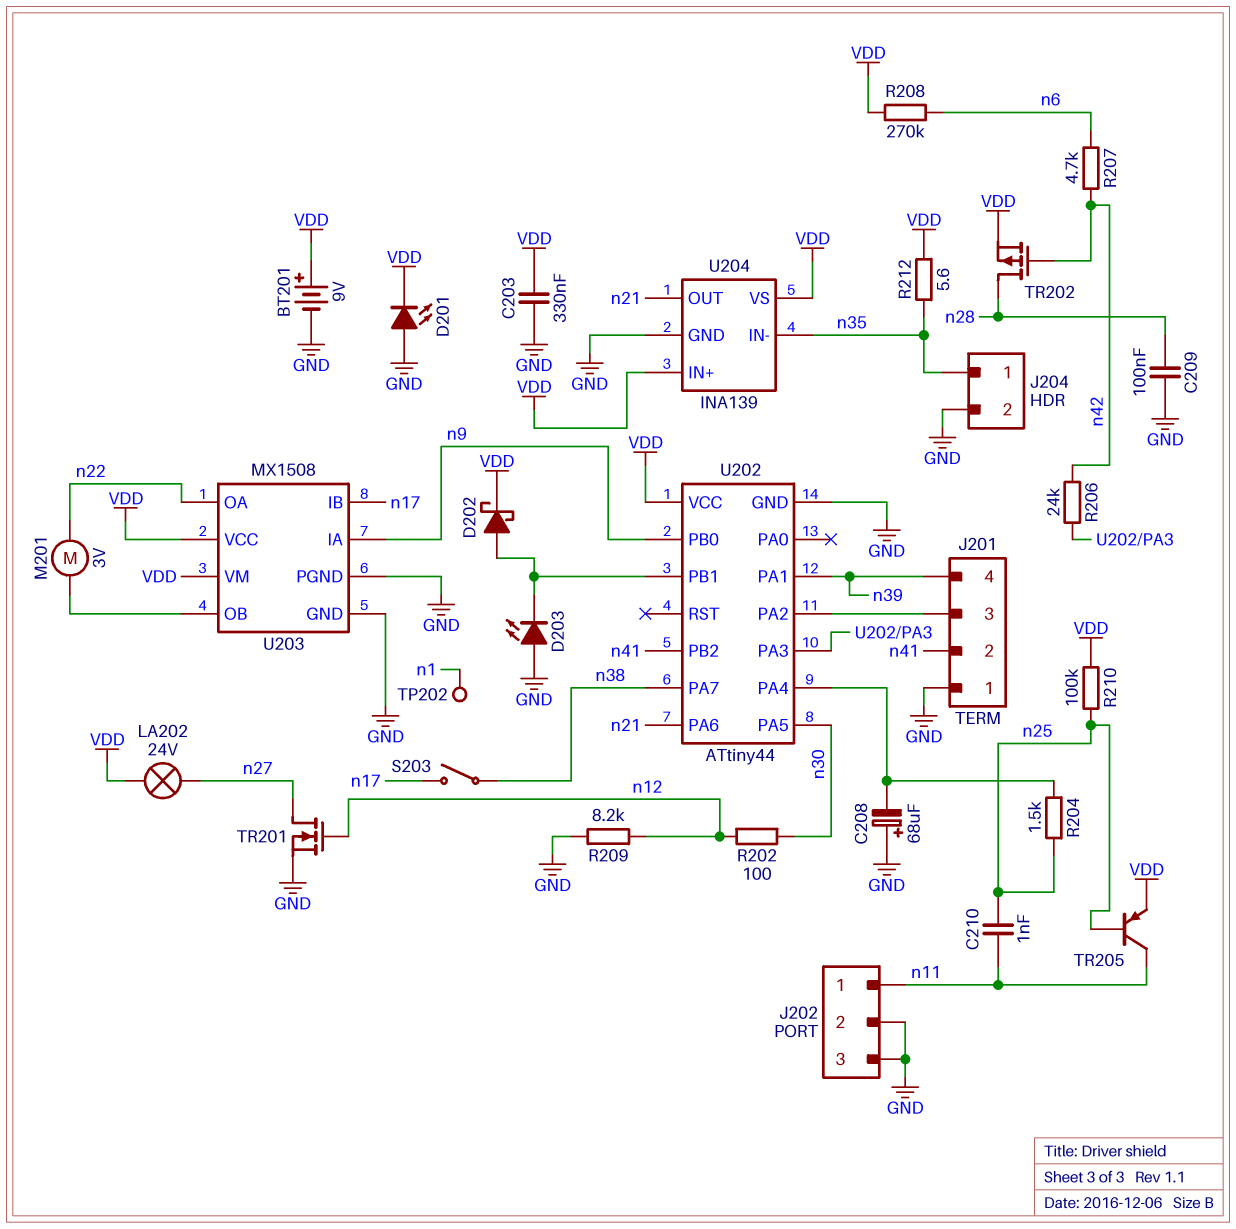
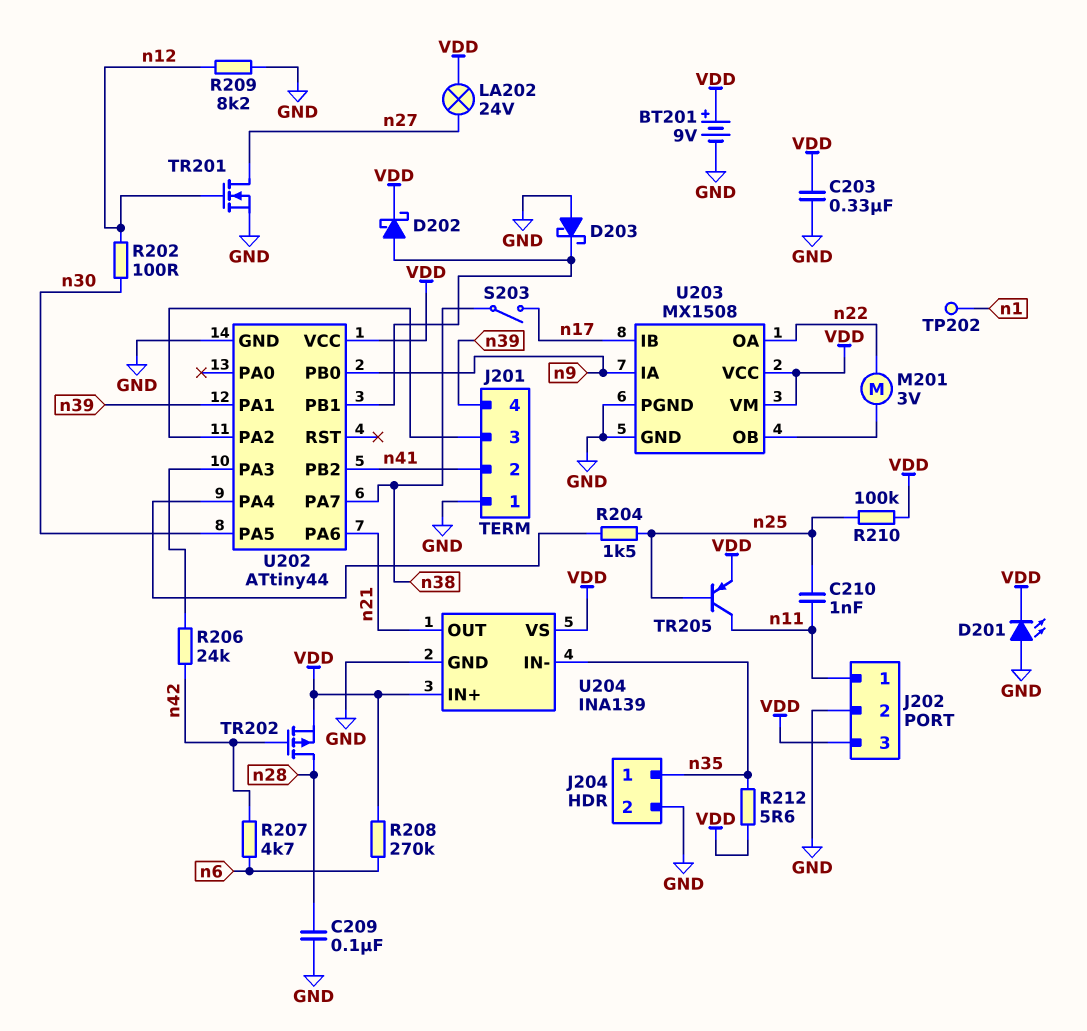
C208: 68uF (plus GND, minus U202/PA4) -> none
D203: LED (A GND, K U202/PB1) -> schottky (A GND, K U202/PB1)
J202 pin 3: GND -> VDD

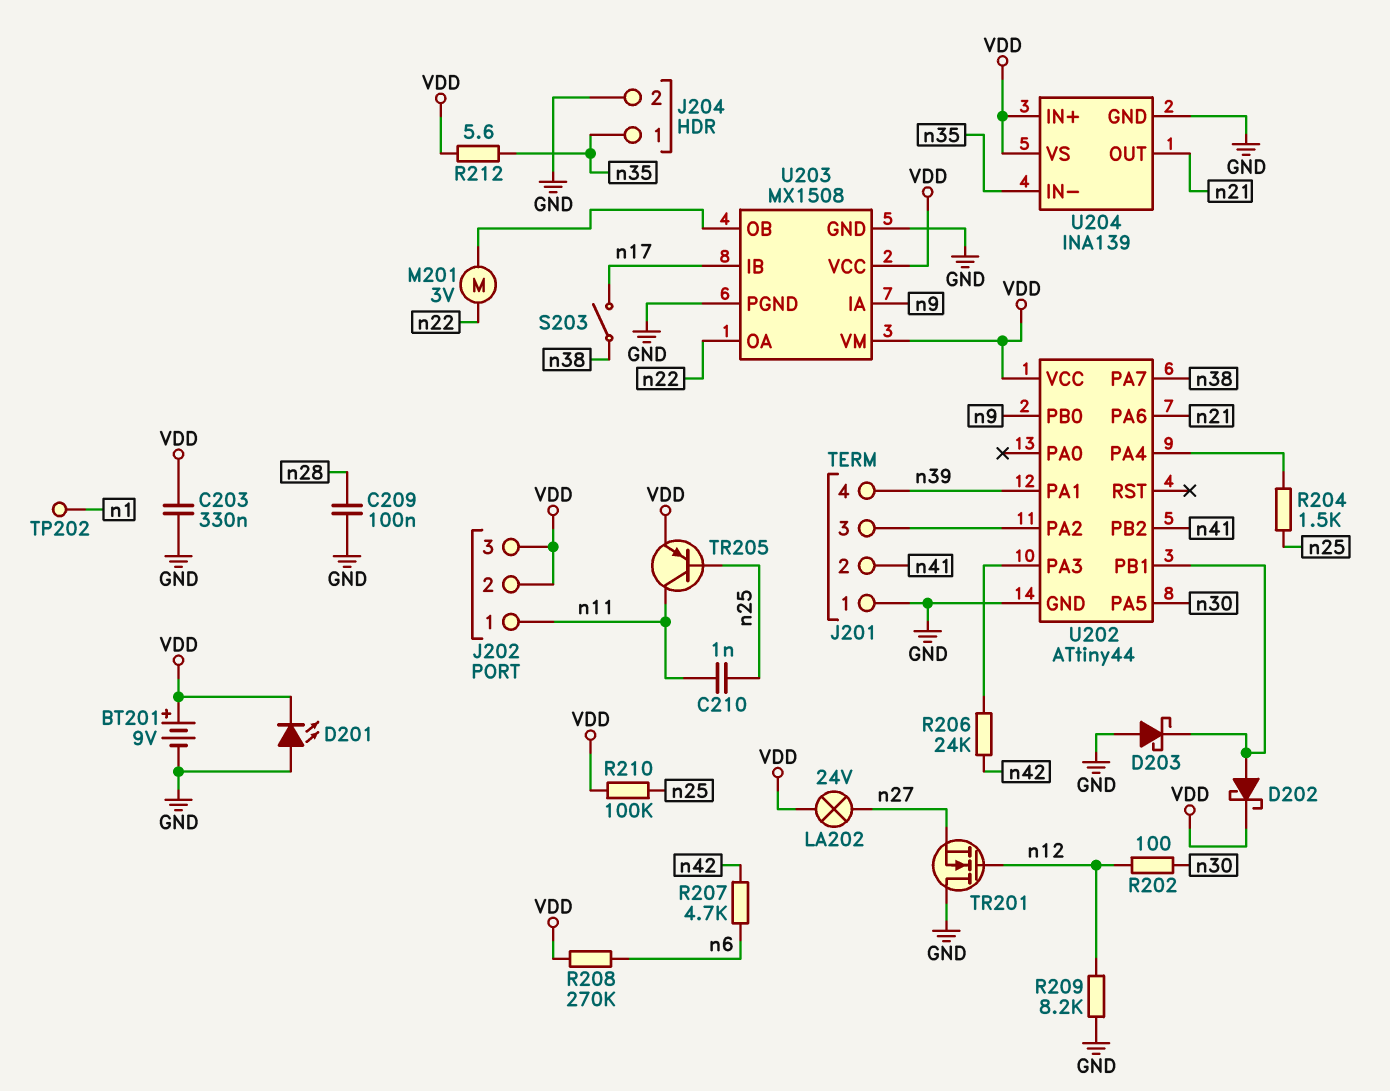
J202 pin 2: GND -> VDD
TR201: NMOS (G n12, D n27, S GND) -> NMOS (G n12, D GND, S n27)
TR202: PMOS (G n42, D n28, S VDD) -> none

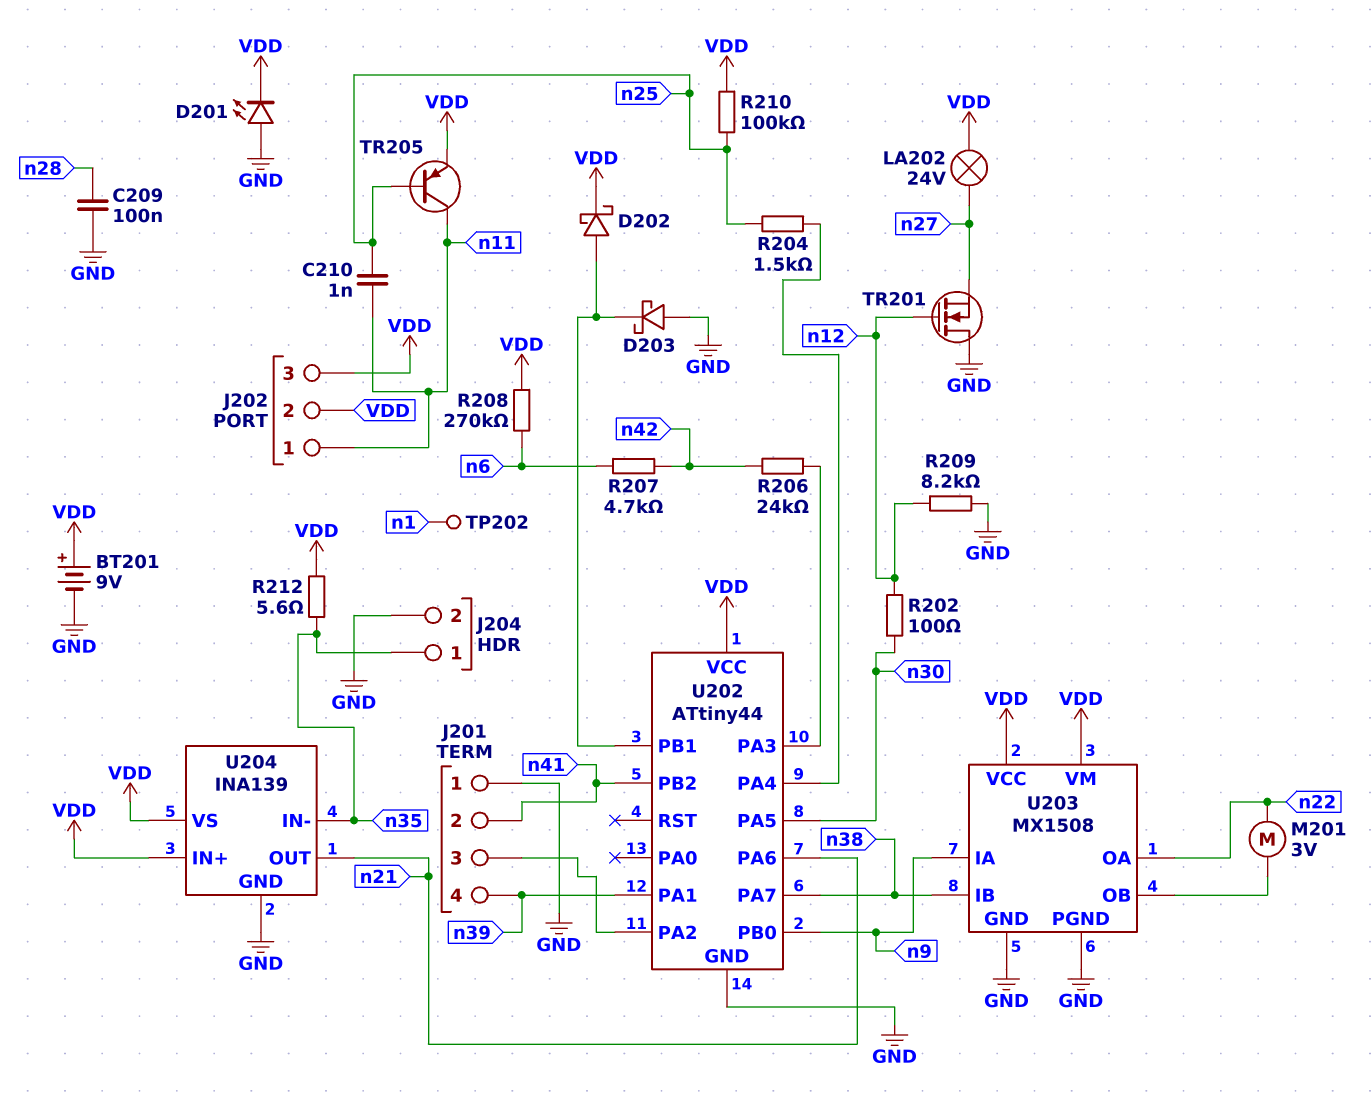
C203: 330nF (GND, VDD) -> none
S203: switch (n17, n38) -> none
U203 pin IB: n17 -> n38

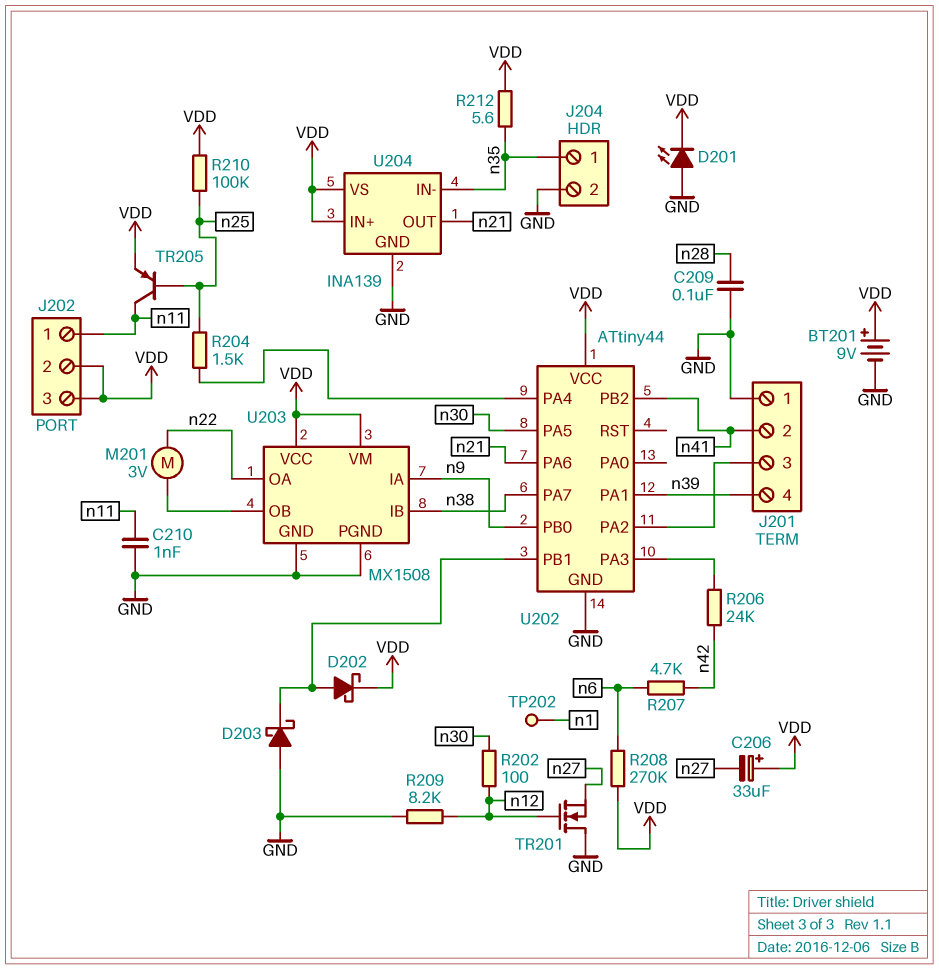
C206: none -> 33uF (plus VDD, minus n27)
C210: 1nF (n11, n25) -> 1nF (GND, n11)
LA202: lamp 24V (VDD, n27) -> none

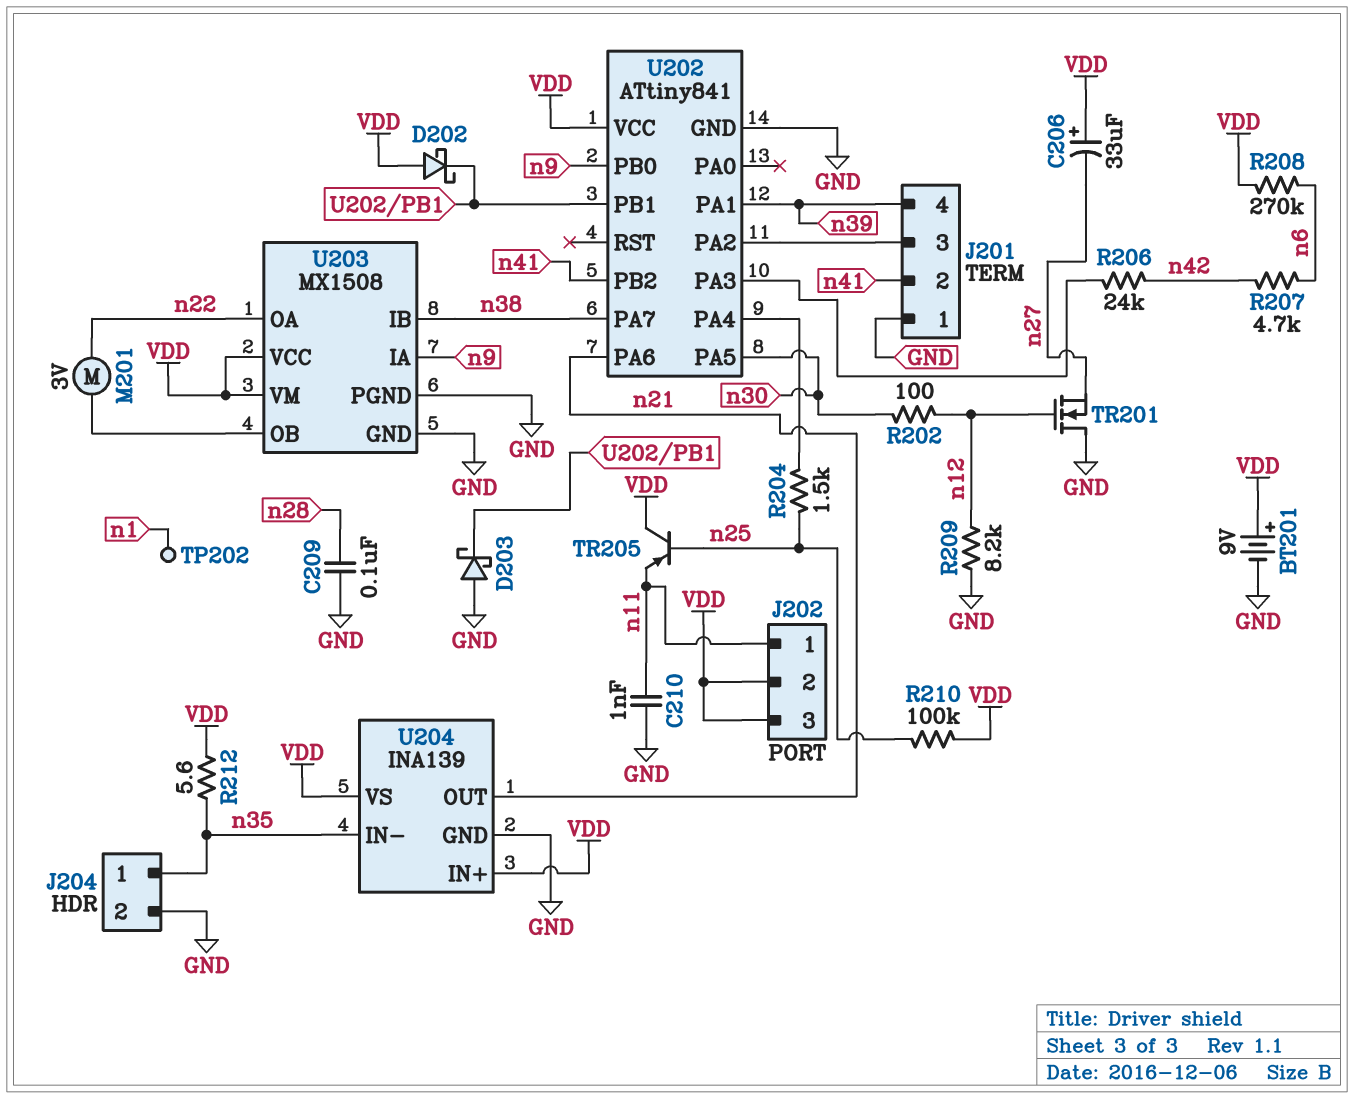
D201: LED (A GND, K VDD) -> none
D202: schottky (A U202/PB1, K VDD) -> schottky (A VDD, K U202/PB1)
TR205: PNP (B n25, C n11, E VDD) -> PNP (B n25, C VDD, E n11)
U202: ATtiny44 -> ATtiny841

